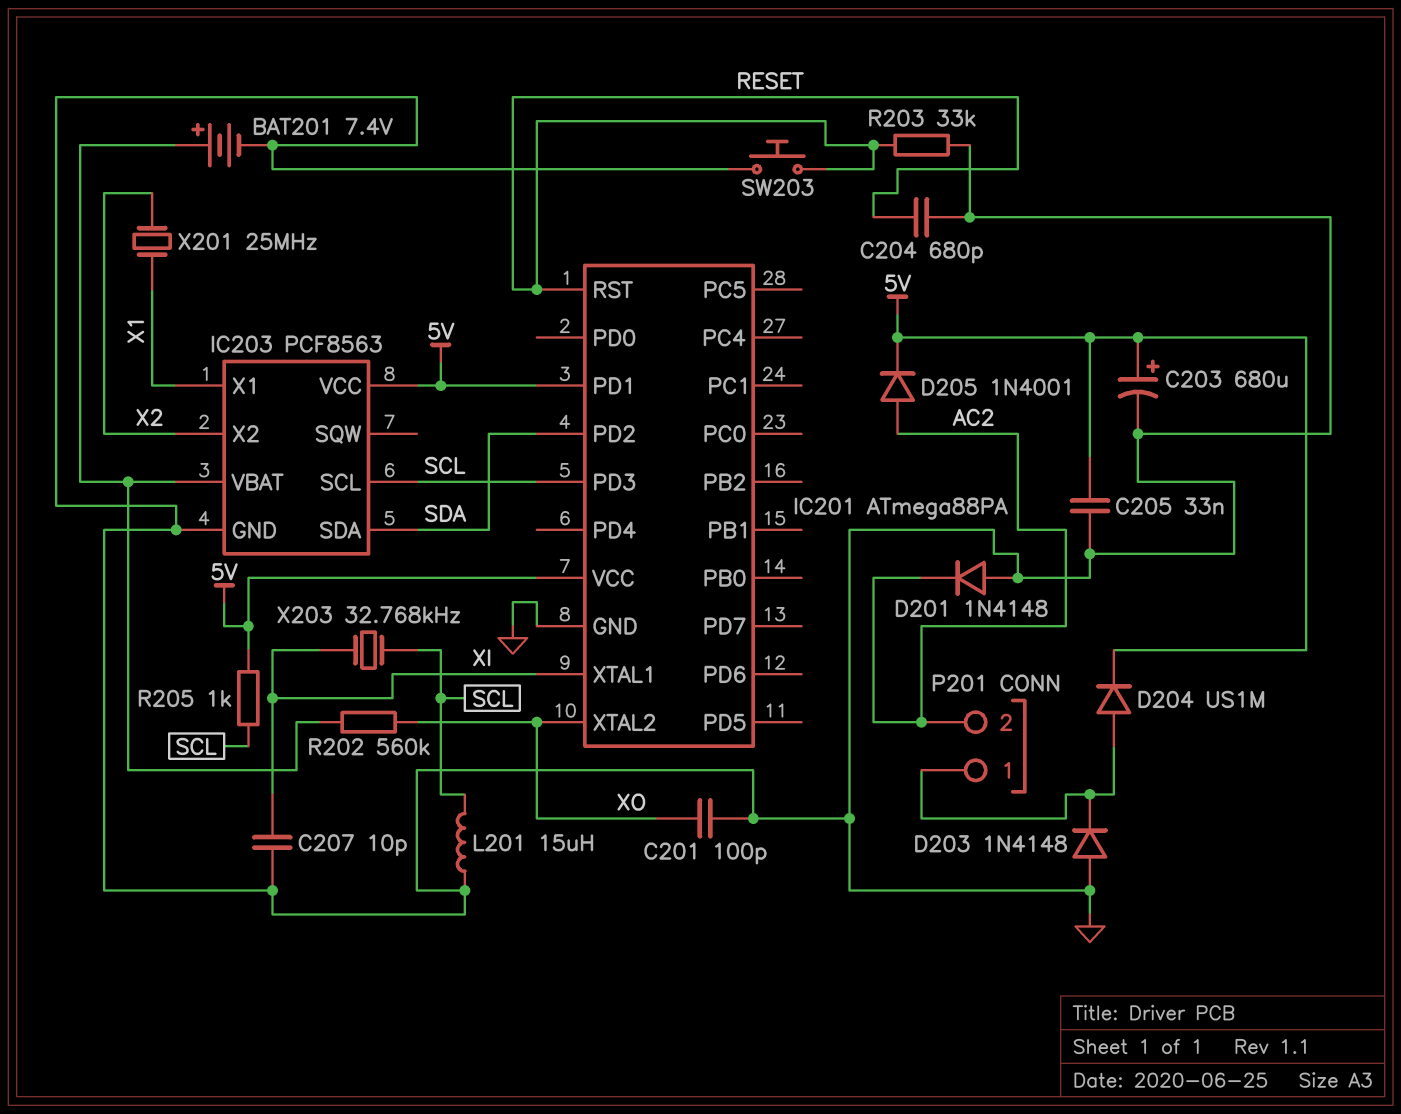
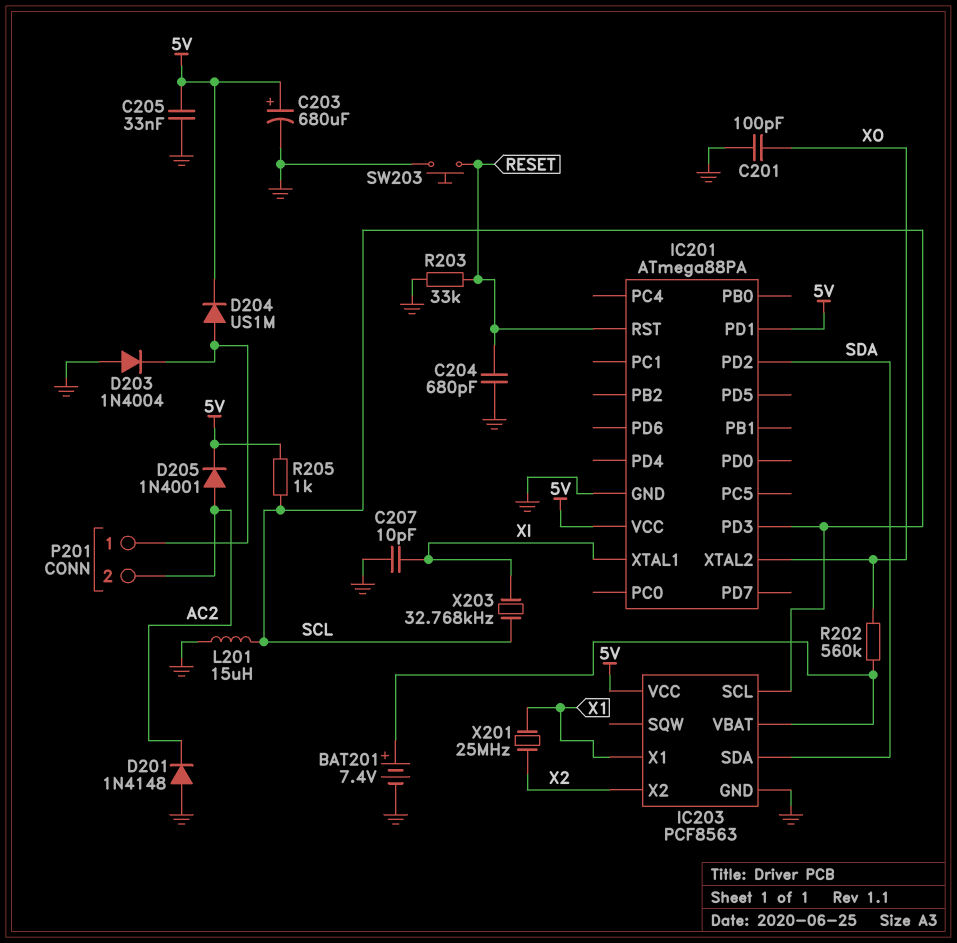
D203: diode 1N4148 (A GND, K P201/1) -> diode 1N4004 (A GND, K P201/1)

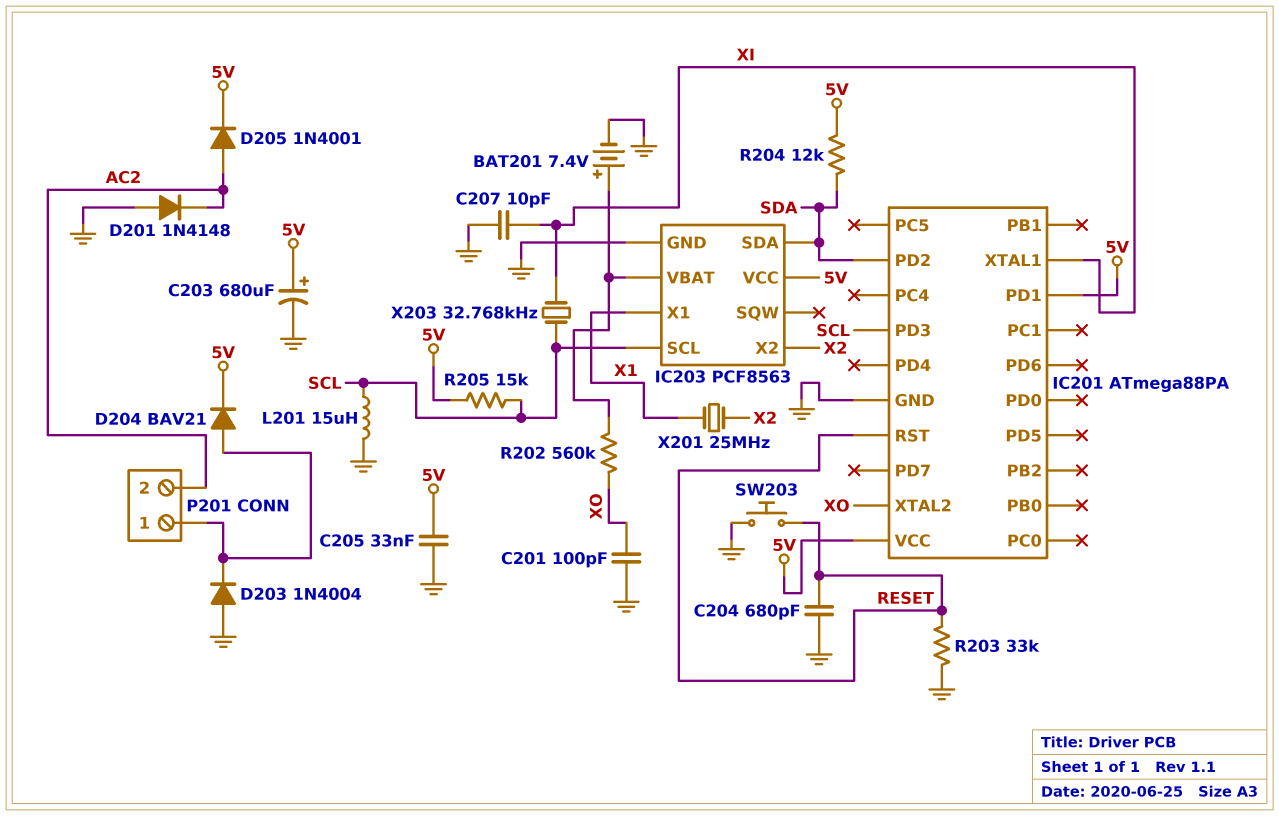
D204: diode US1M (A P201/1, K 5V) -> diode BAV21 (A P201/1, K 5V)
R204: none -> 12k (5V, SDA)
R205: 1k (5V, SCL) -> 15k (5V, SCL)

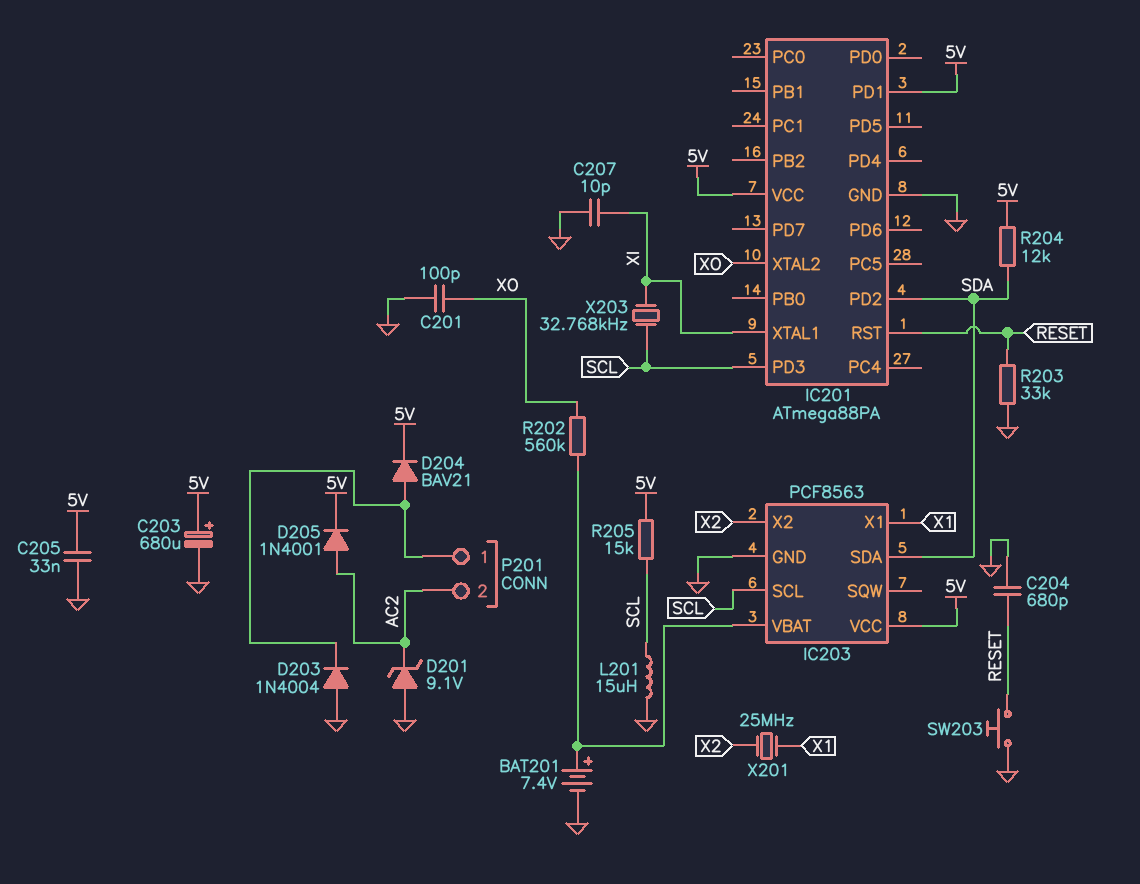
D201: diode 1N4148 (A GND, K AC2) -> zener 9.1V (A GND, K AC2)

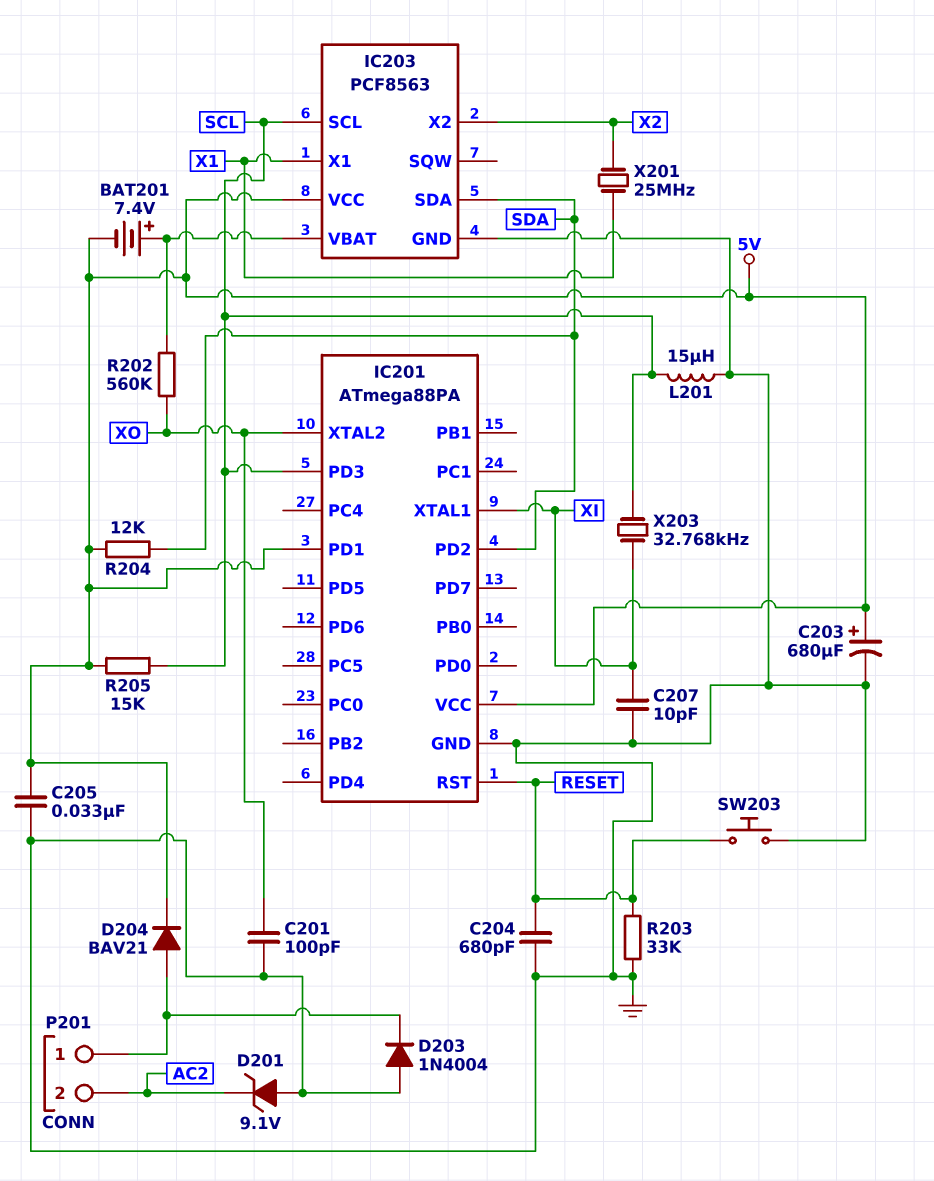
BAT201: 7.4V (plus IC203/VBAT, minus GND) -> 7.4V (plus IC203/VBAT, minus 5V)
D205: diode 1N4001 (A AC2, K 5V) -> none

